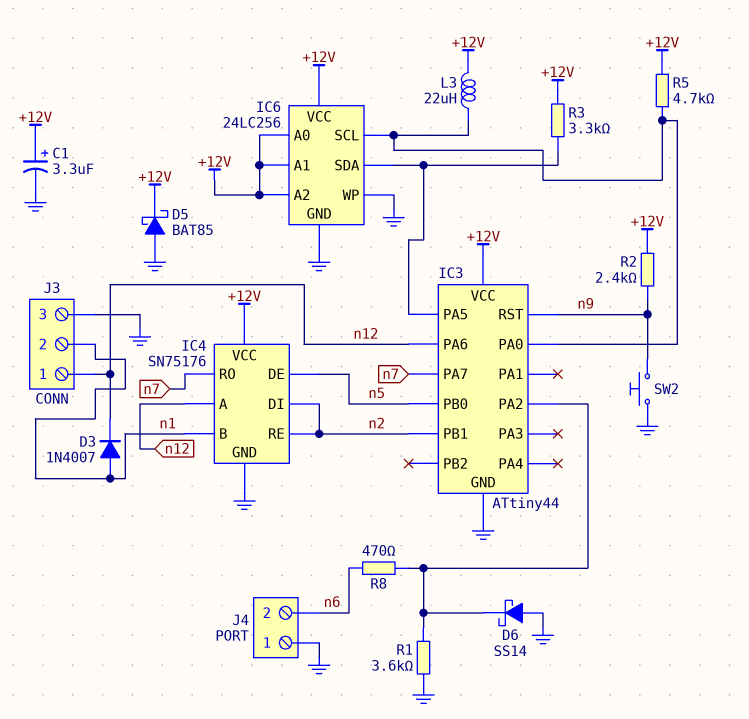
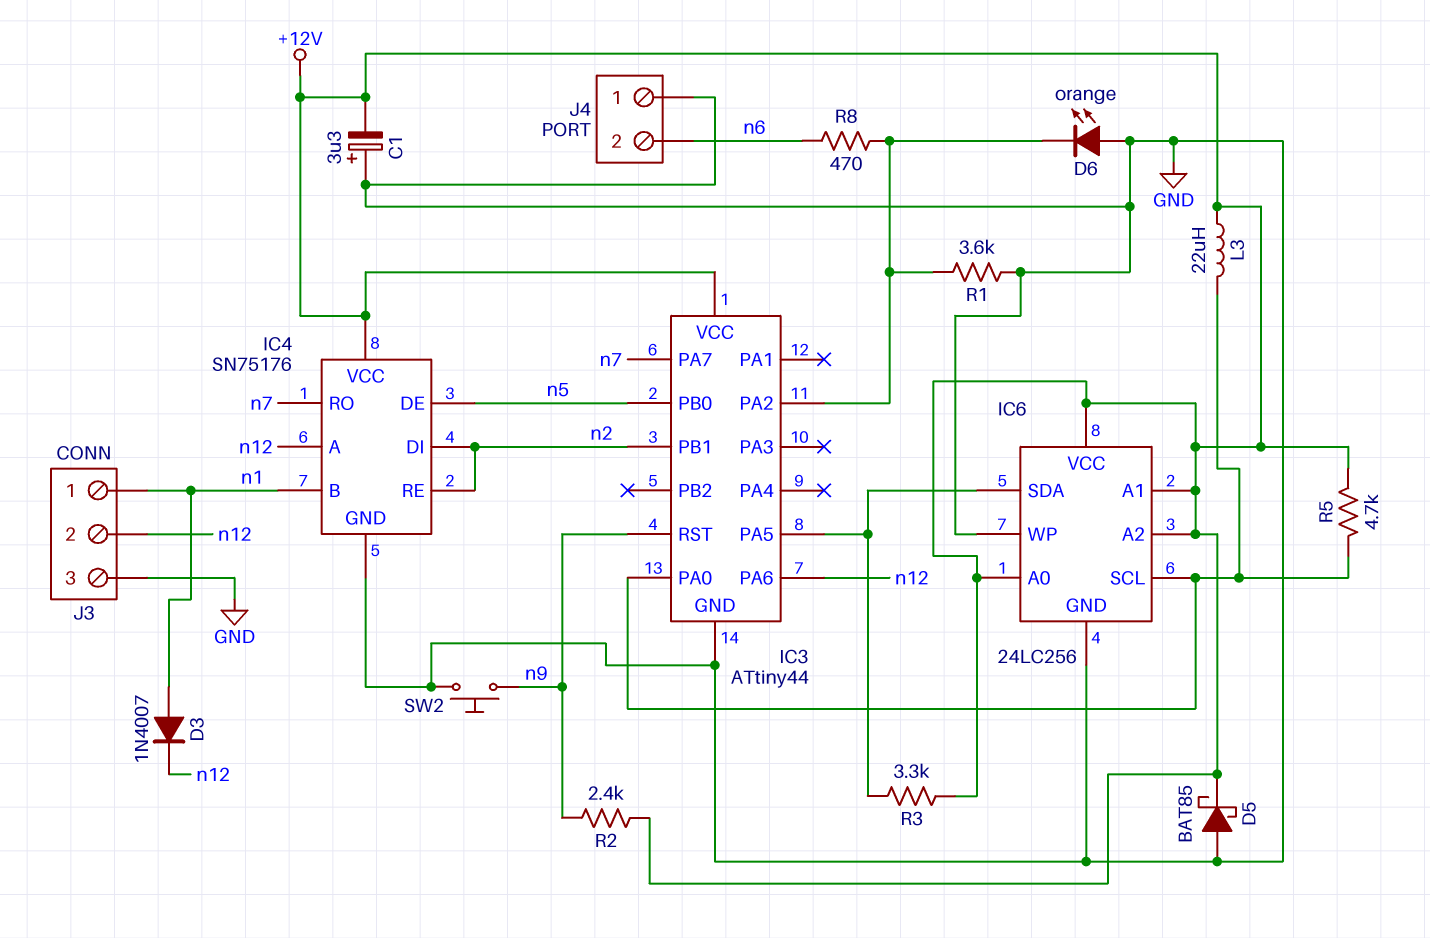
C1: 3.3uF (plus +12V, minus GND) -> 3.3uF (plus GND, minus +12V)
D6: schottky SS14 (A GND, K IC3/PA2) -> LED orange (A GND, K IC3/PA2)
J3 pin 1: n12 -> n1
J3 pin 2: n1 -> n12

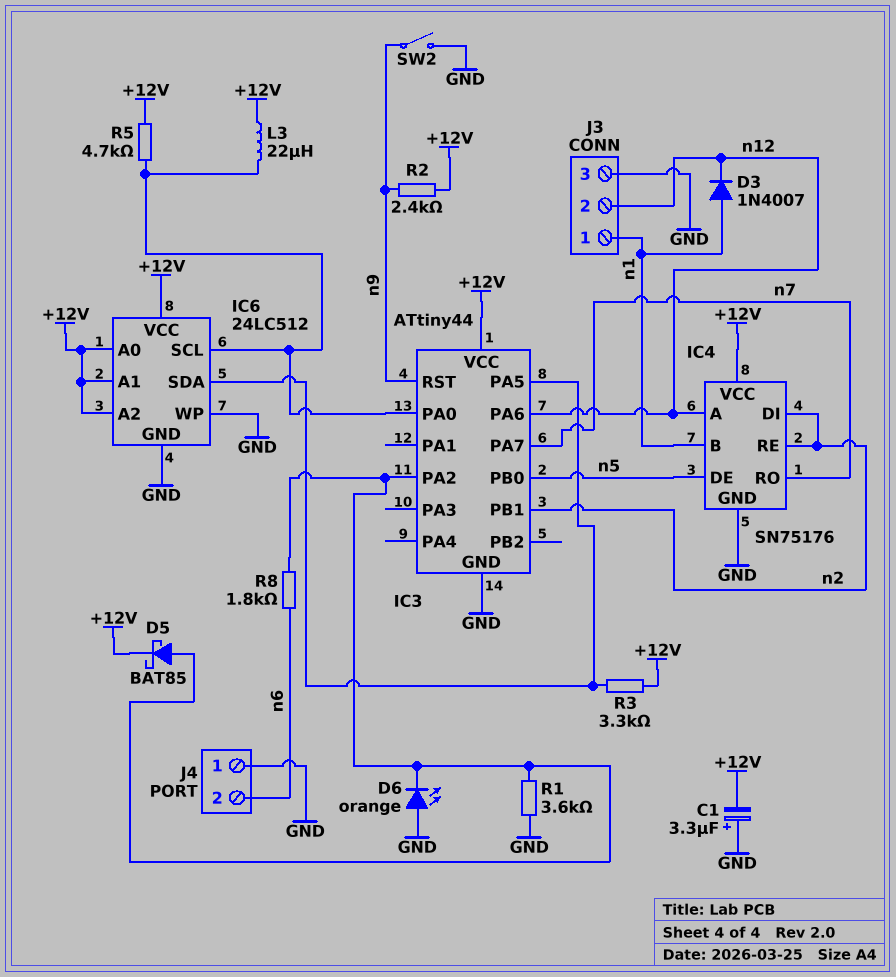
D5: schottky BAT85 (A GND, K +12V) -> schottky BAT85 (A IC3/PA2, K +12V)
IC6: 24LC256 -> 24LC512
R8: 470 (IC3/PA2, n6) -> 1.8k (IC3/PA2, n6)
SW2: button (GND, n9) -> switch (GND, n9)

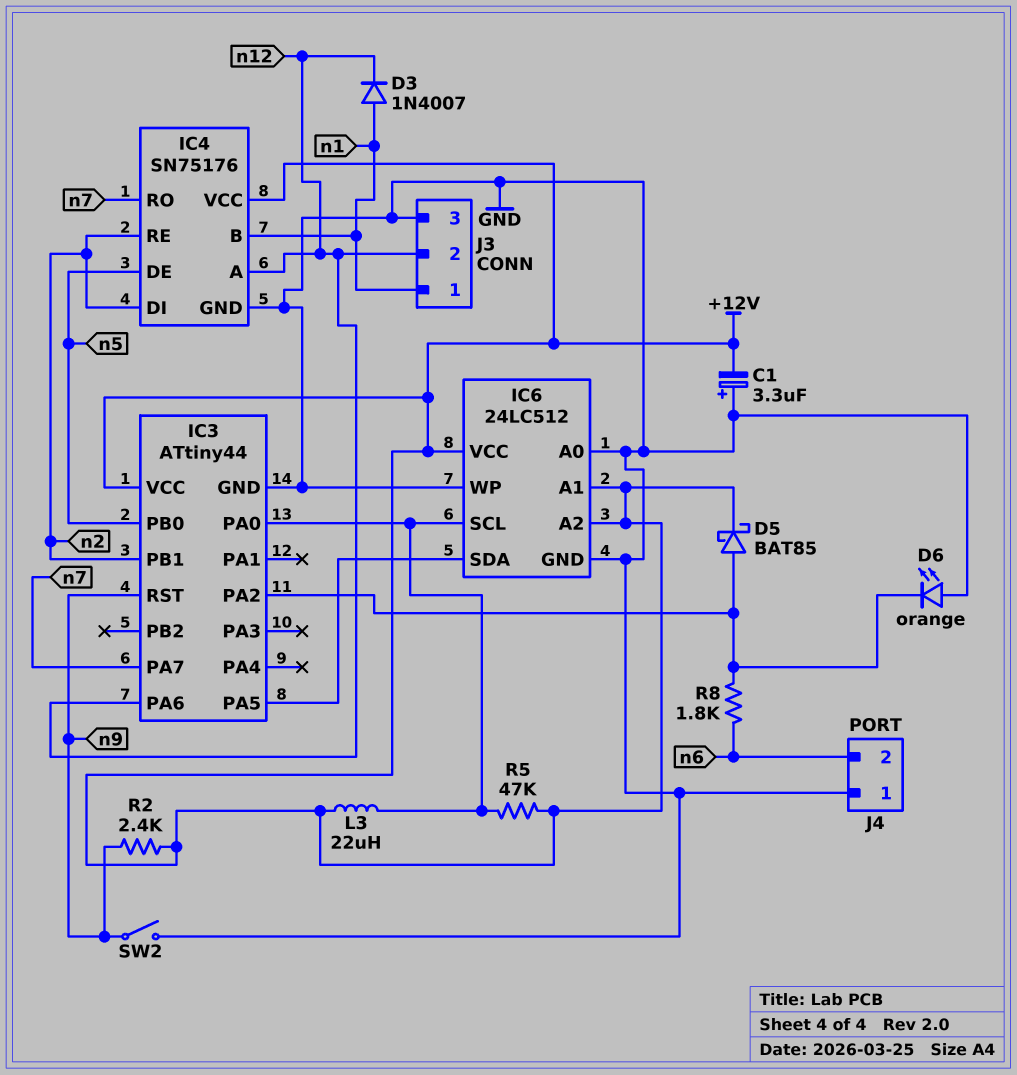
IC6 pin A0: +12V -> GND
R1: 3.6k (GND, IC3/PA2) -> none
R3: 3.3k (+12V, IC3/PA5) -> none
R5: 4.7k (+12V, IC3/PA0) -> 47k (+12V, IC3/PA0)

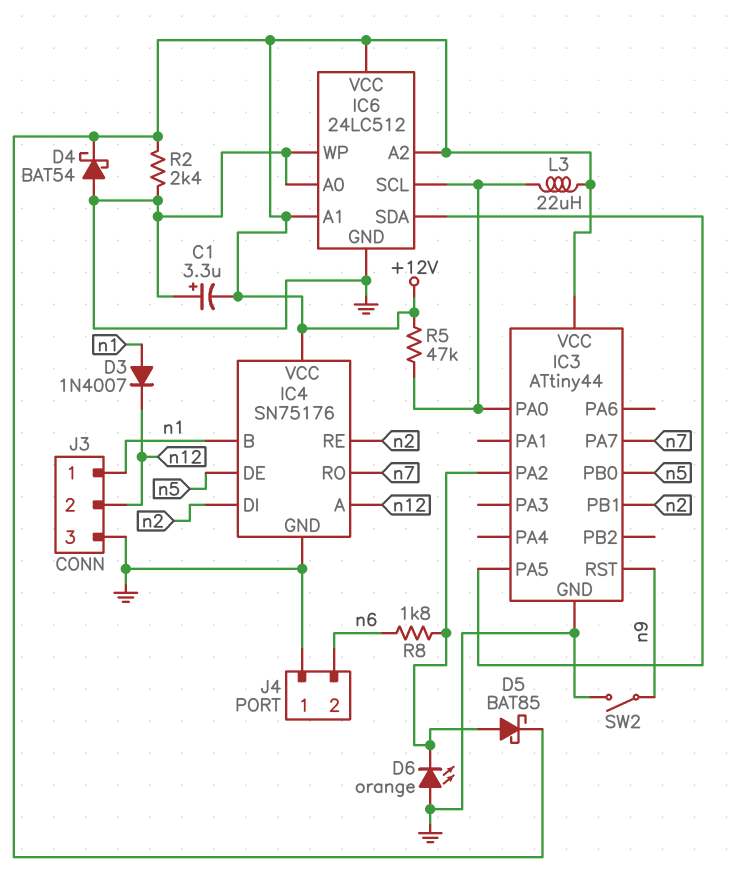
D4: none -> schottky BAT54 (A GND, K +12V)
IC3 pin PA6: n12 -> none
R2: 2.4k (+12V, n9) -> 2.4k (+12V, GND)

